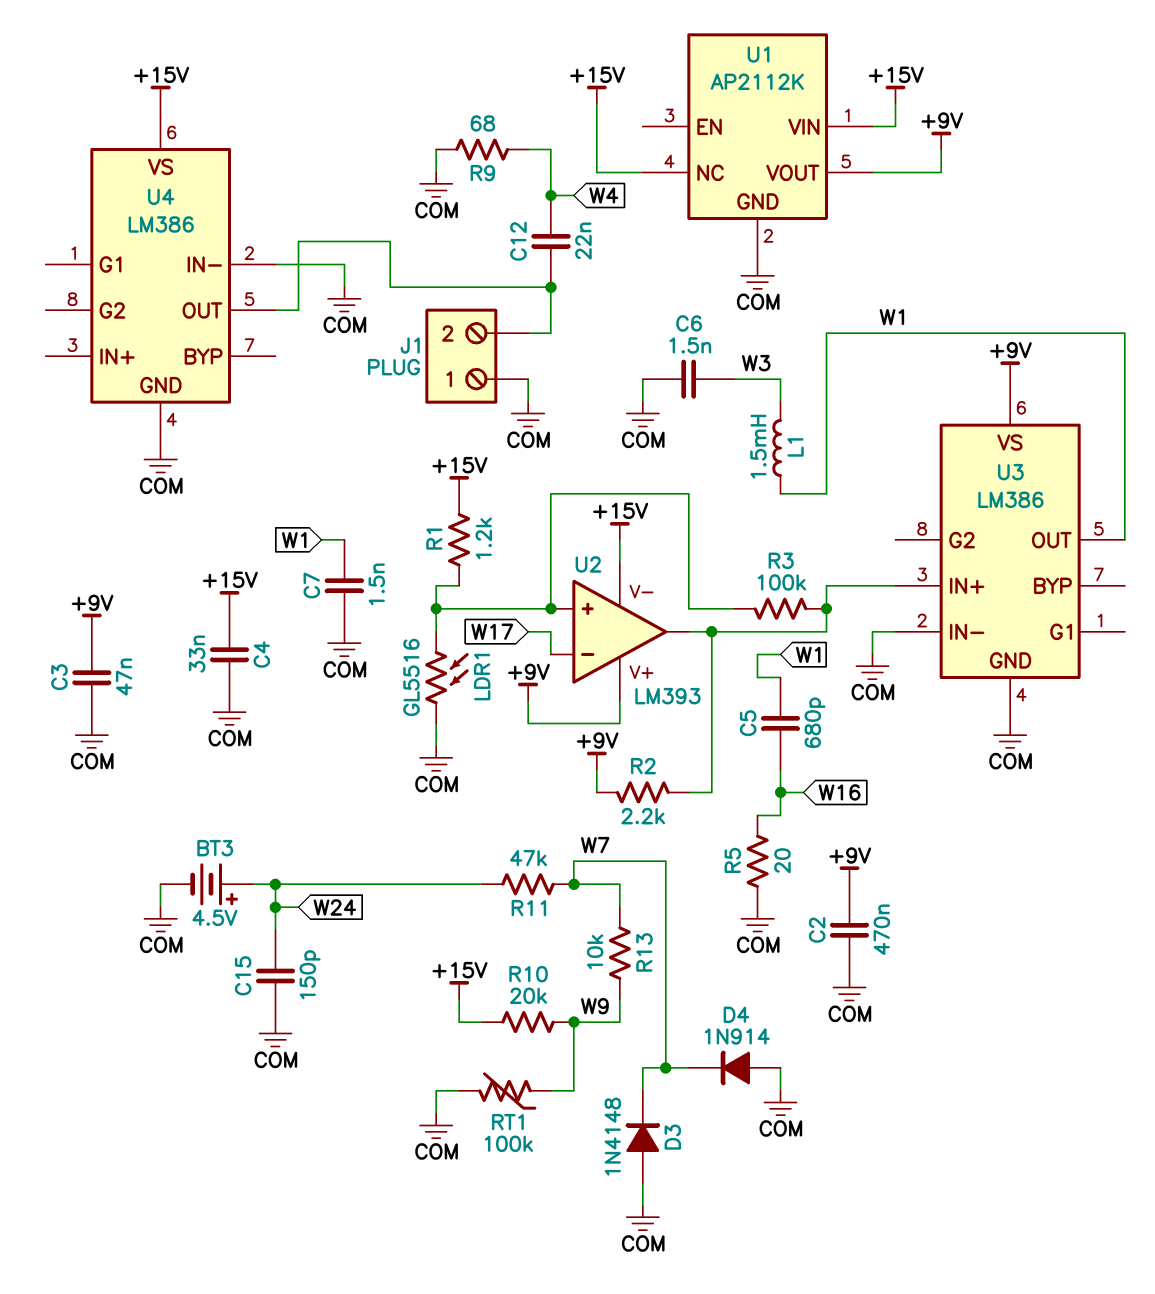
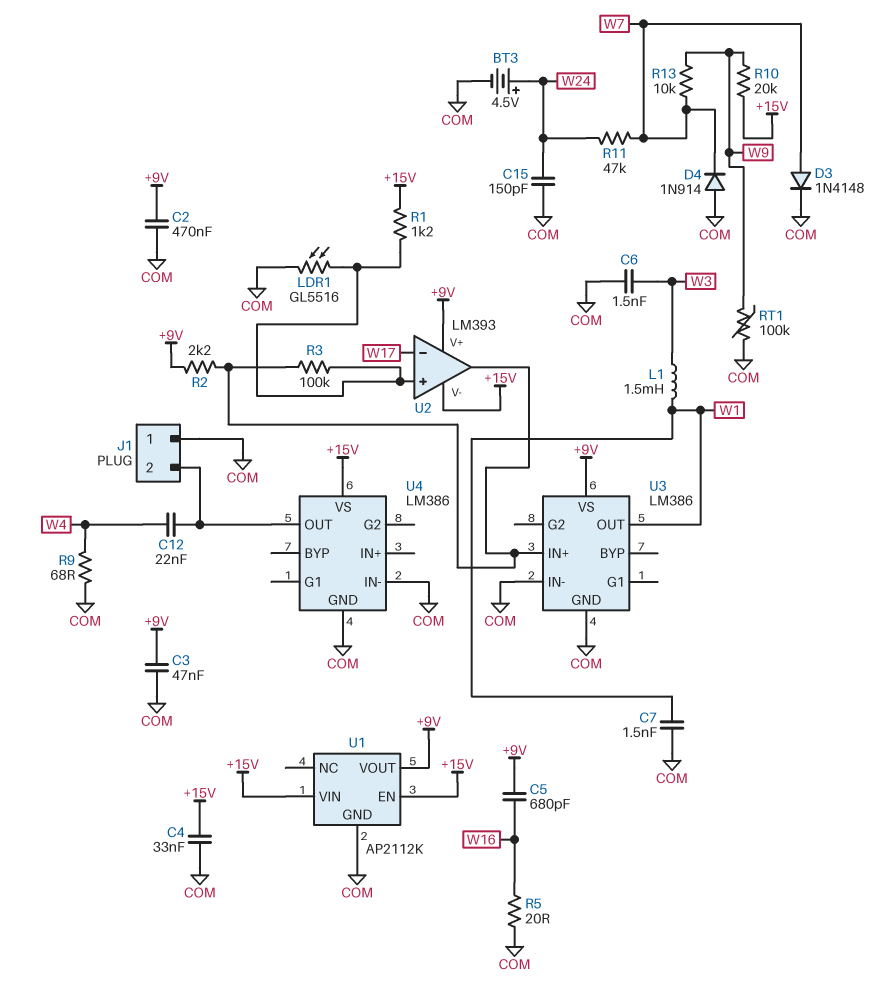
C5: 680pF (W1, W16) -> 680pF (+9V, W16)
D3: diode 1N4148 (A COM, K W7) -> diode 1N4148 (A W7, K COM)
U1 pin EN: none -> +15V
U1 pin NC: +15V -> none

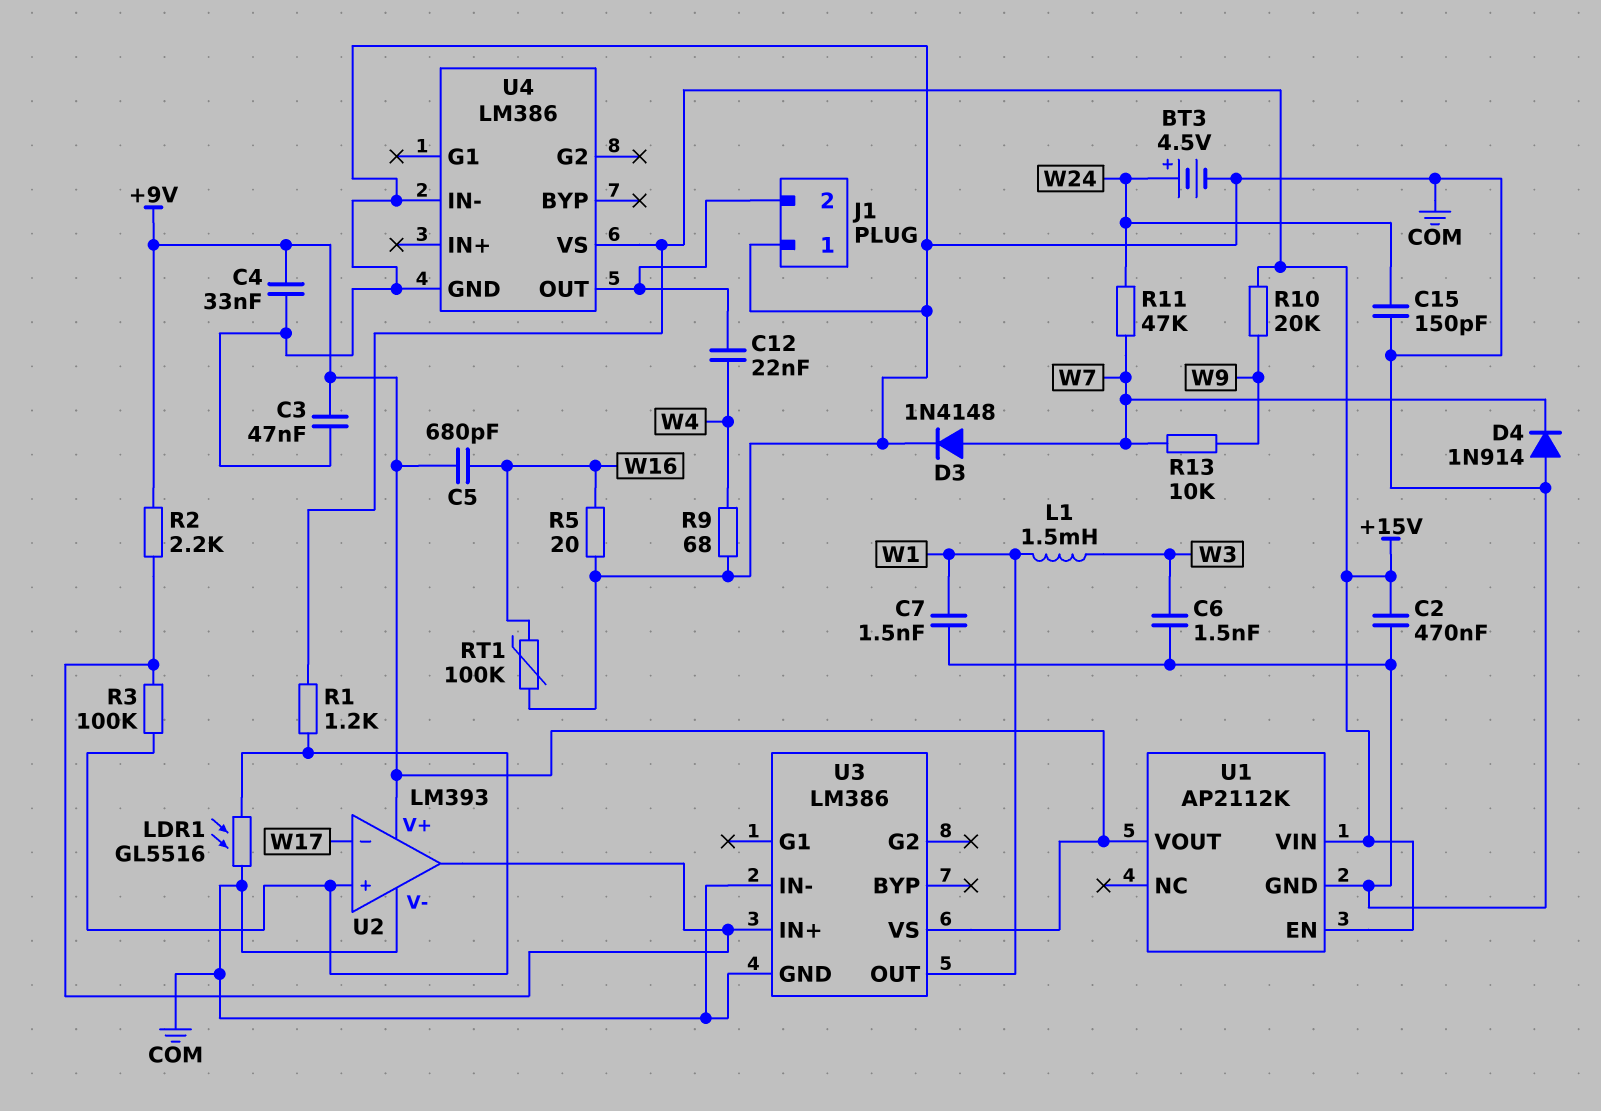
C2: 470nF (+9V, COM) -> 470nF (+15V, COM)
C4: 33nF (+15V, COM) -> 33nF (+9V, COM)
RT1: 100k (COM, W9) -> 100k (COM, W16)
U2 pin V-: +15V -> COM

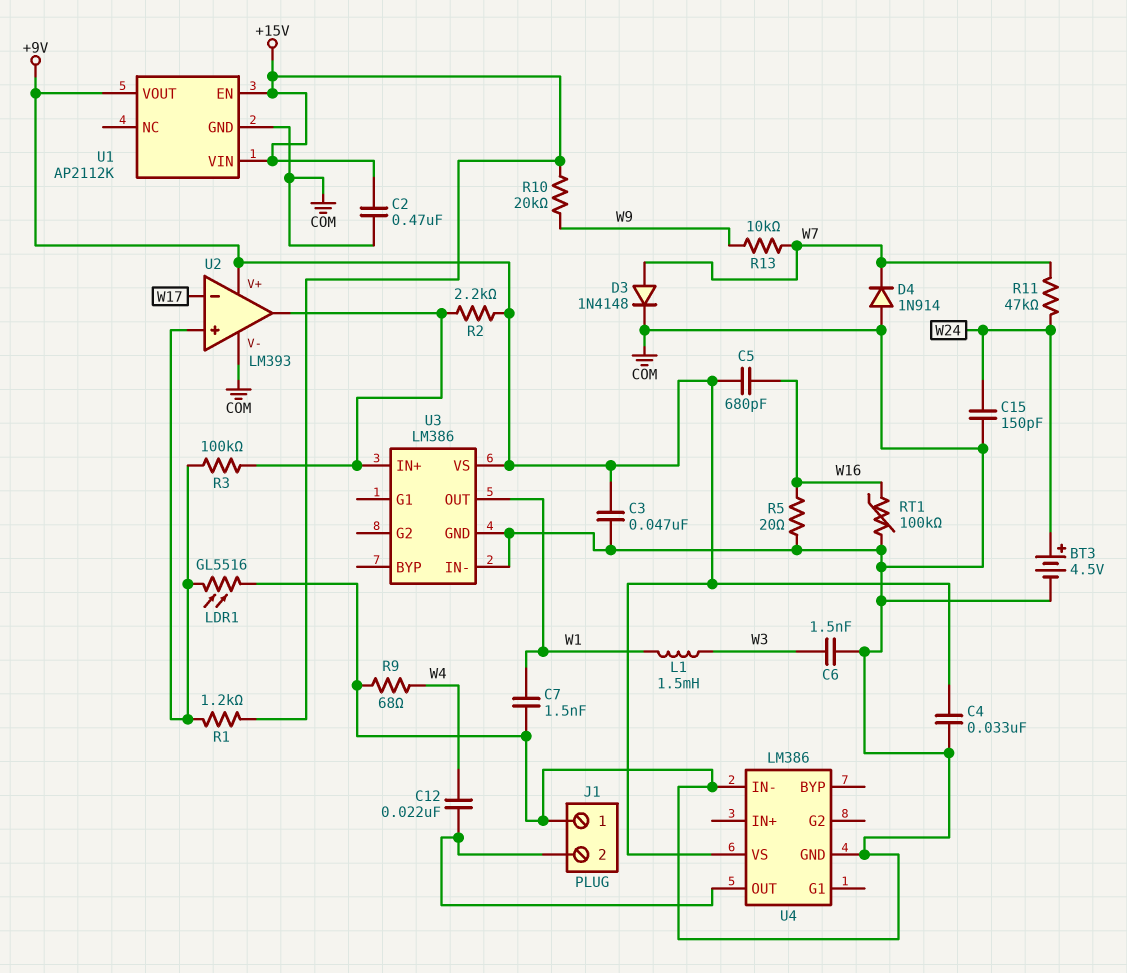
U4 pin VS: +15V -> +9V

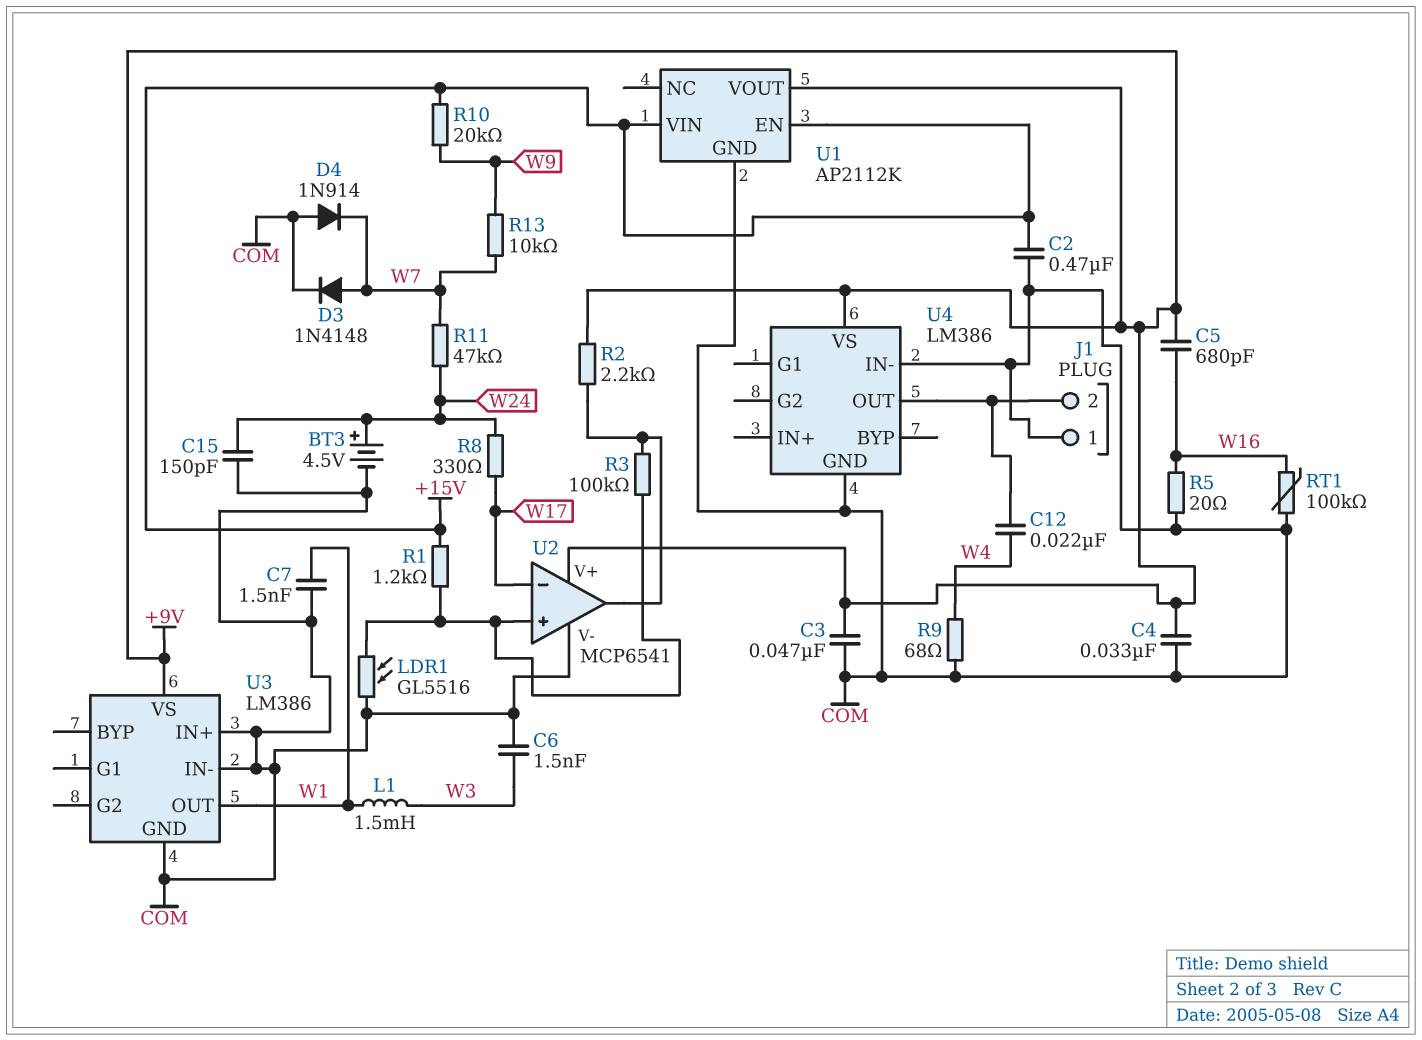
R8: none -> 330 (W17, W24)
U2: LM393 -> MCP6541
U3 pin IN+: U2/out -> COM

